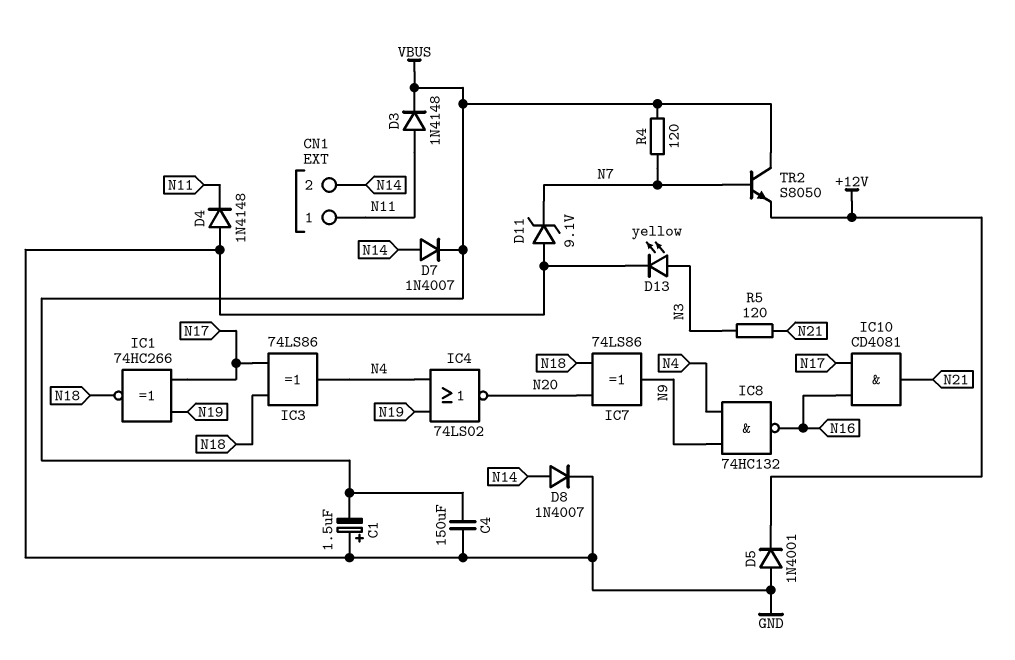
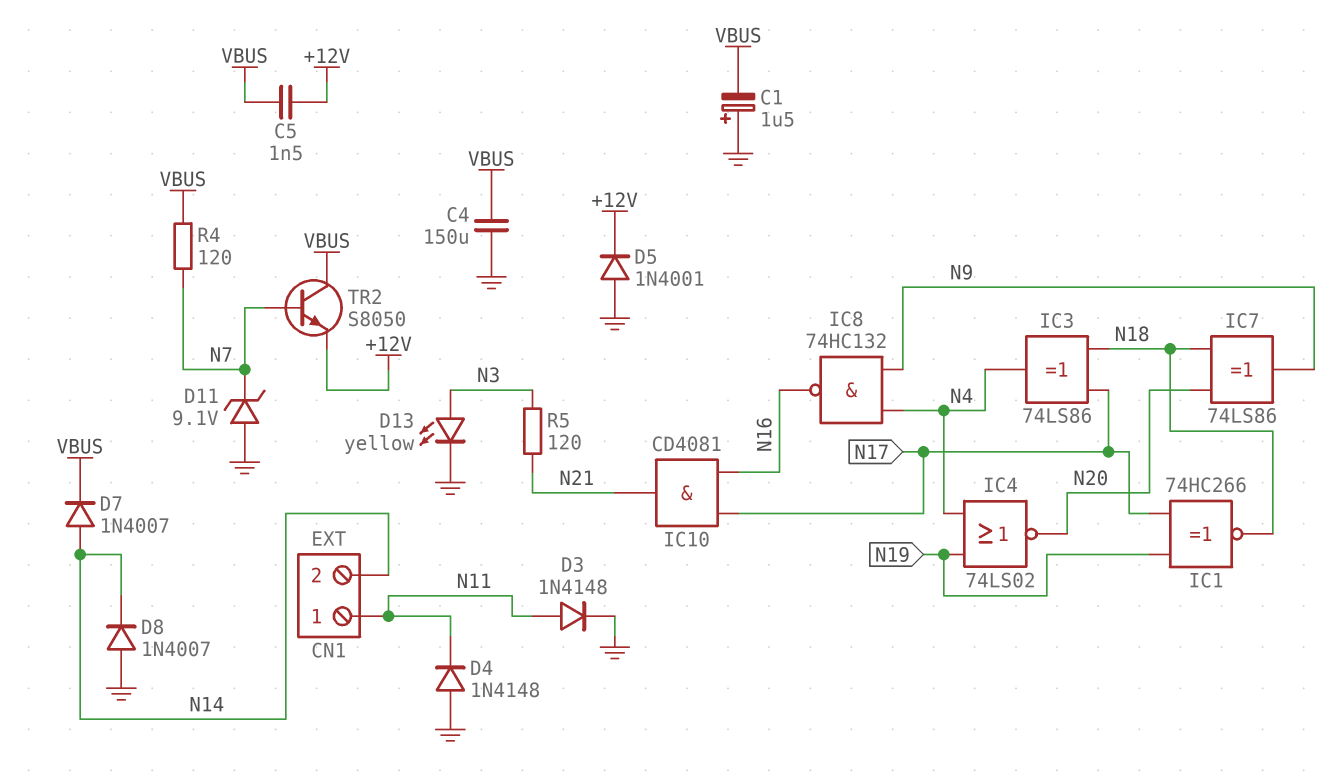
C5: none -> 1.5nF (+12V, VBUS)
D3: diode 1N4148 (A N11, K VBUS) -> diode 1N4148 (A N11, K GND)
D8: diode 1N4007 (A N14, K GND) -> diode 1N4007 (A GND, K N14)

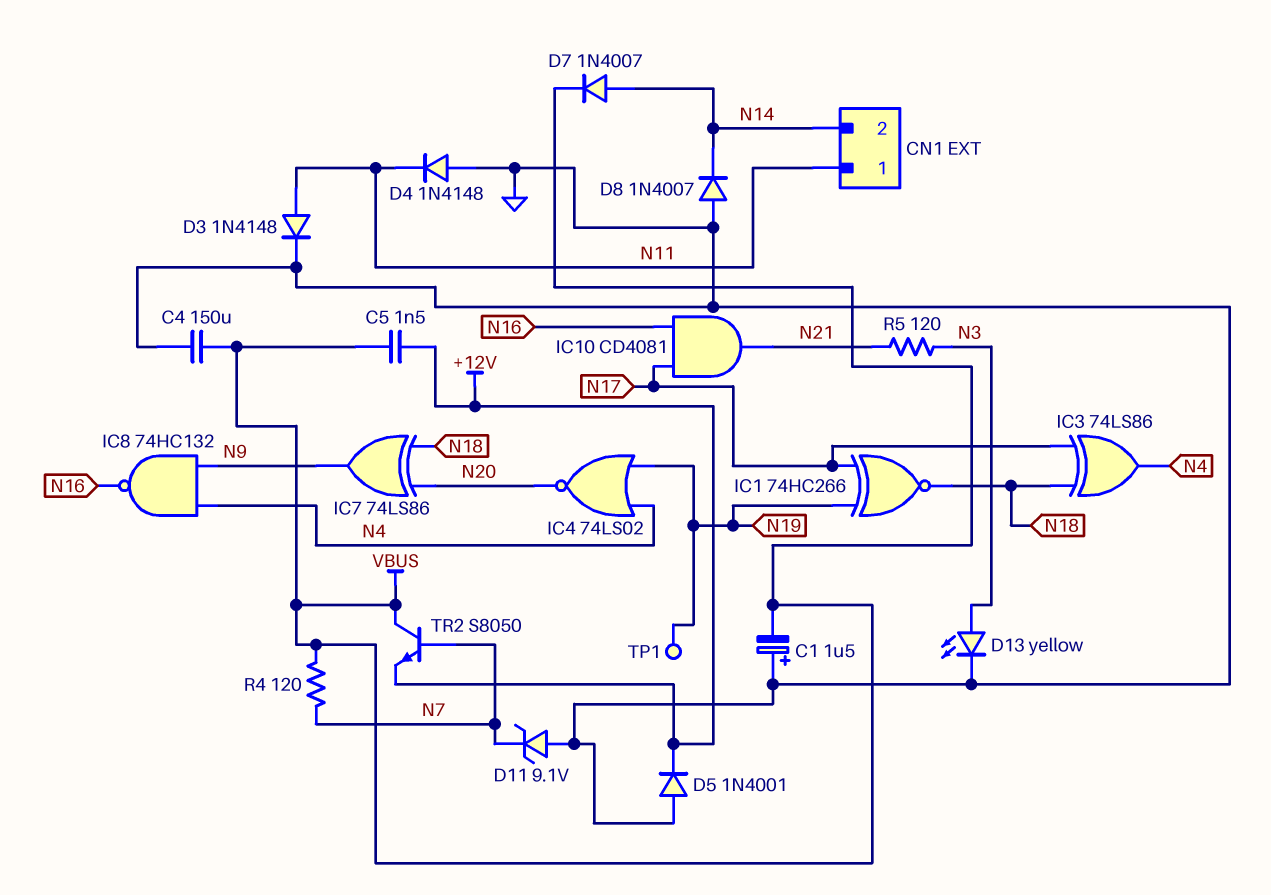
TP1: none -> test point (N19)

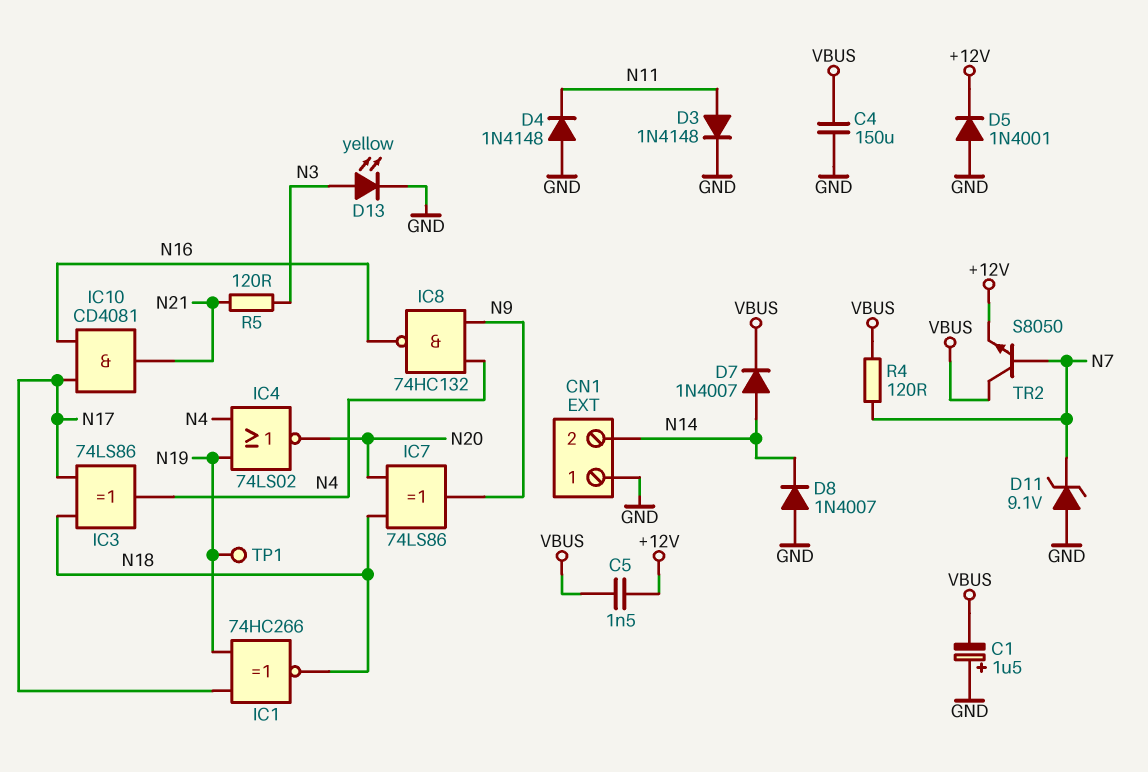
CN1 pin 1: N11 -> GND

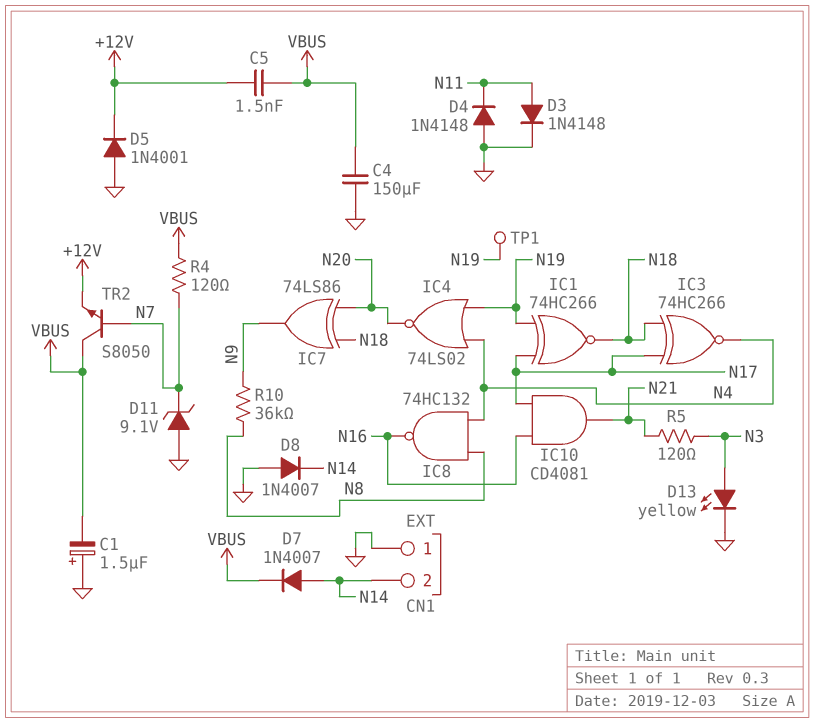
IC3: XOR 74LS86 (in N17, in N18, out N4) -> XNOR 74HC266 (in N17, in N18, out N4)
IC8: NAND 74HC132 (in N4, in N9, out N16) -> NAND 74HC132 (in N4, in N8, out N16)
R10: none -> 36k (N8, N9)

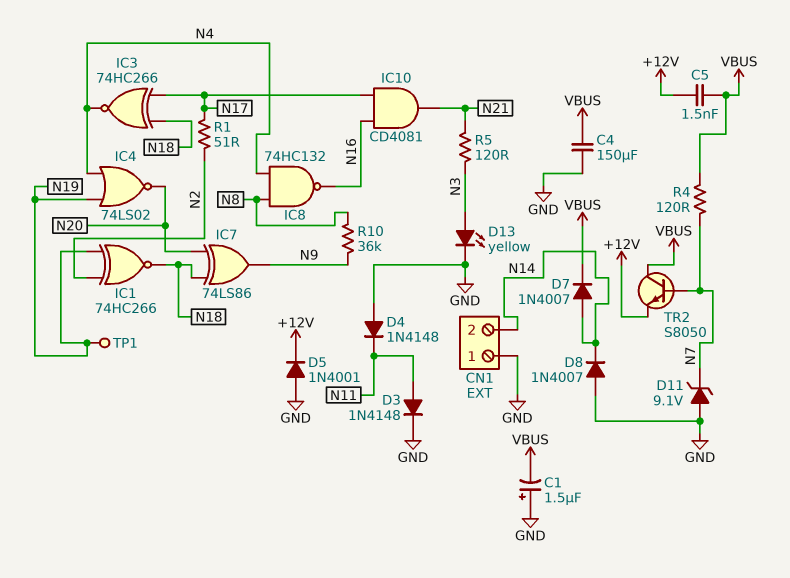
IC1: XNOR 74HC266 (in N17, in N19, out N18) -> XNOR 74HC266 (in N2, in N19, out N18)
R1: none -> 51 (N2, N17)

